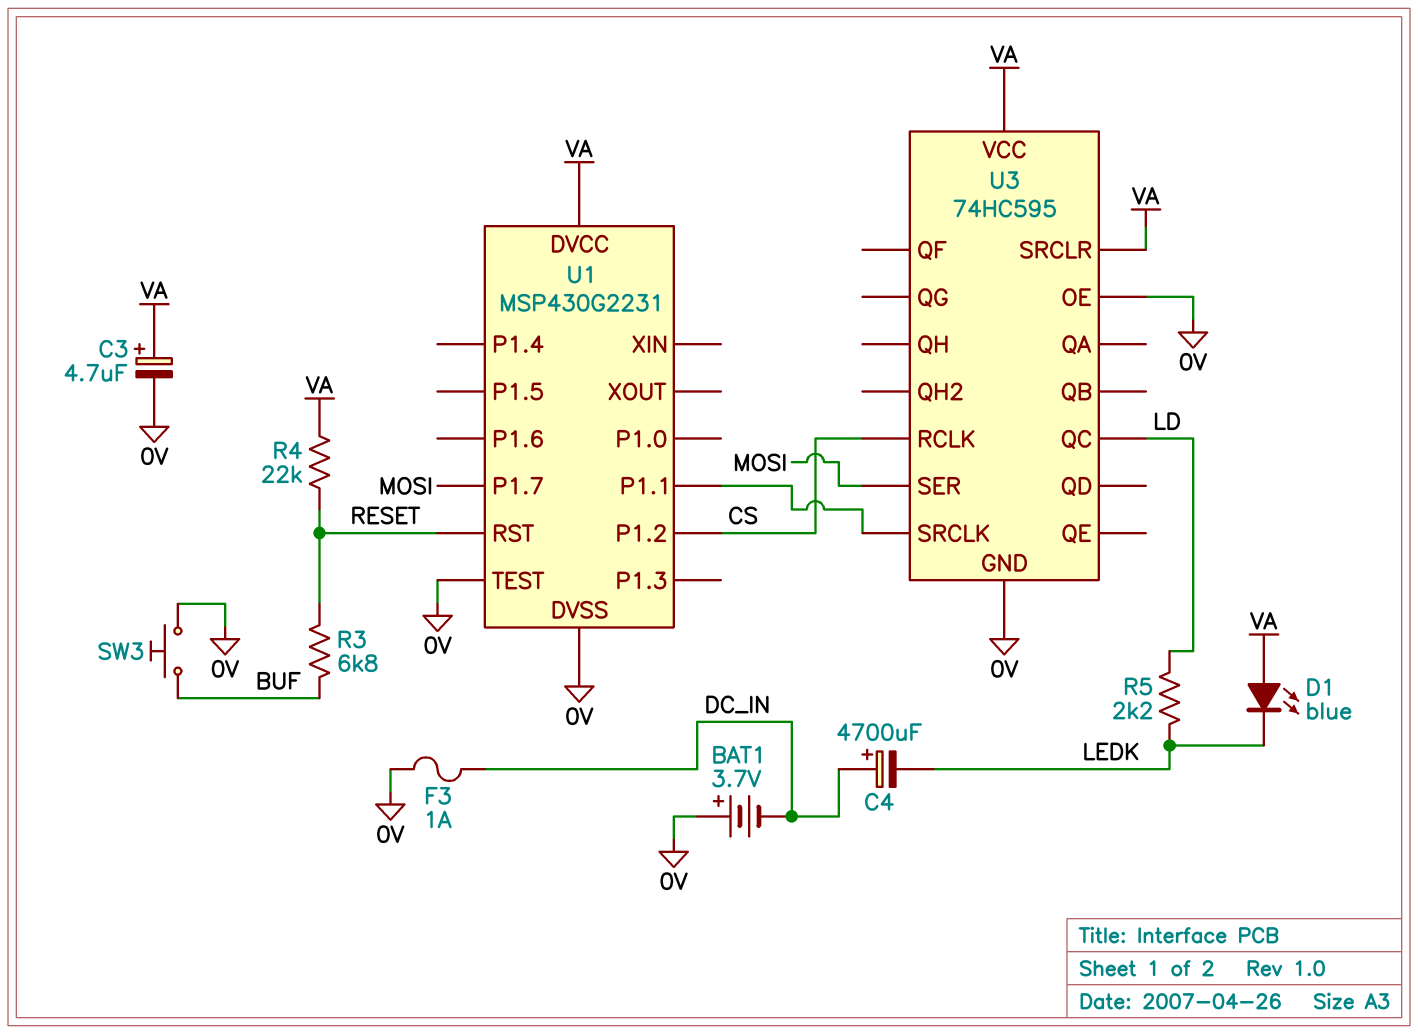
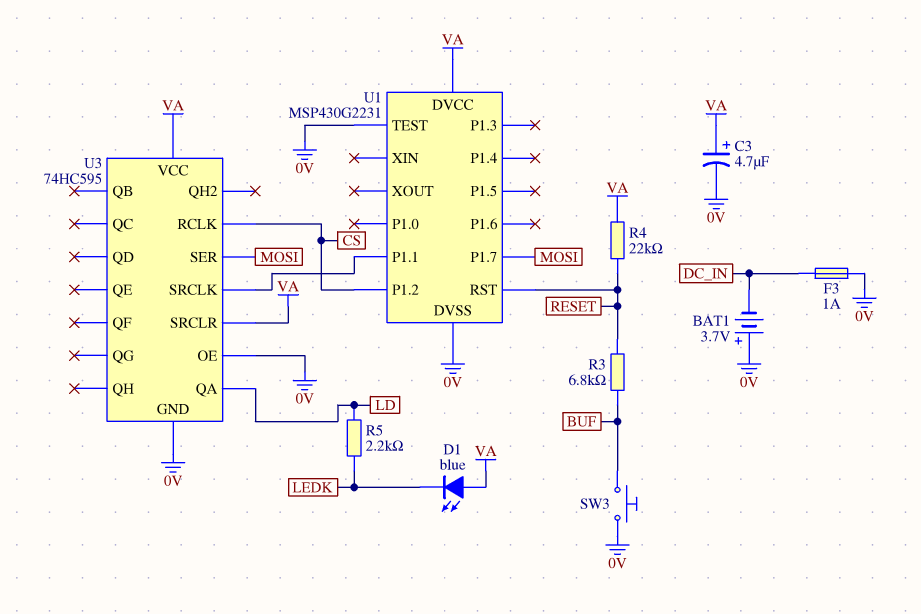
C4: 4700uF (plus DC_IN, minus LEDK) -> none
U3 pin QA: none -> LD
U3 pin QC: LD -> none

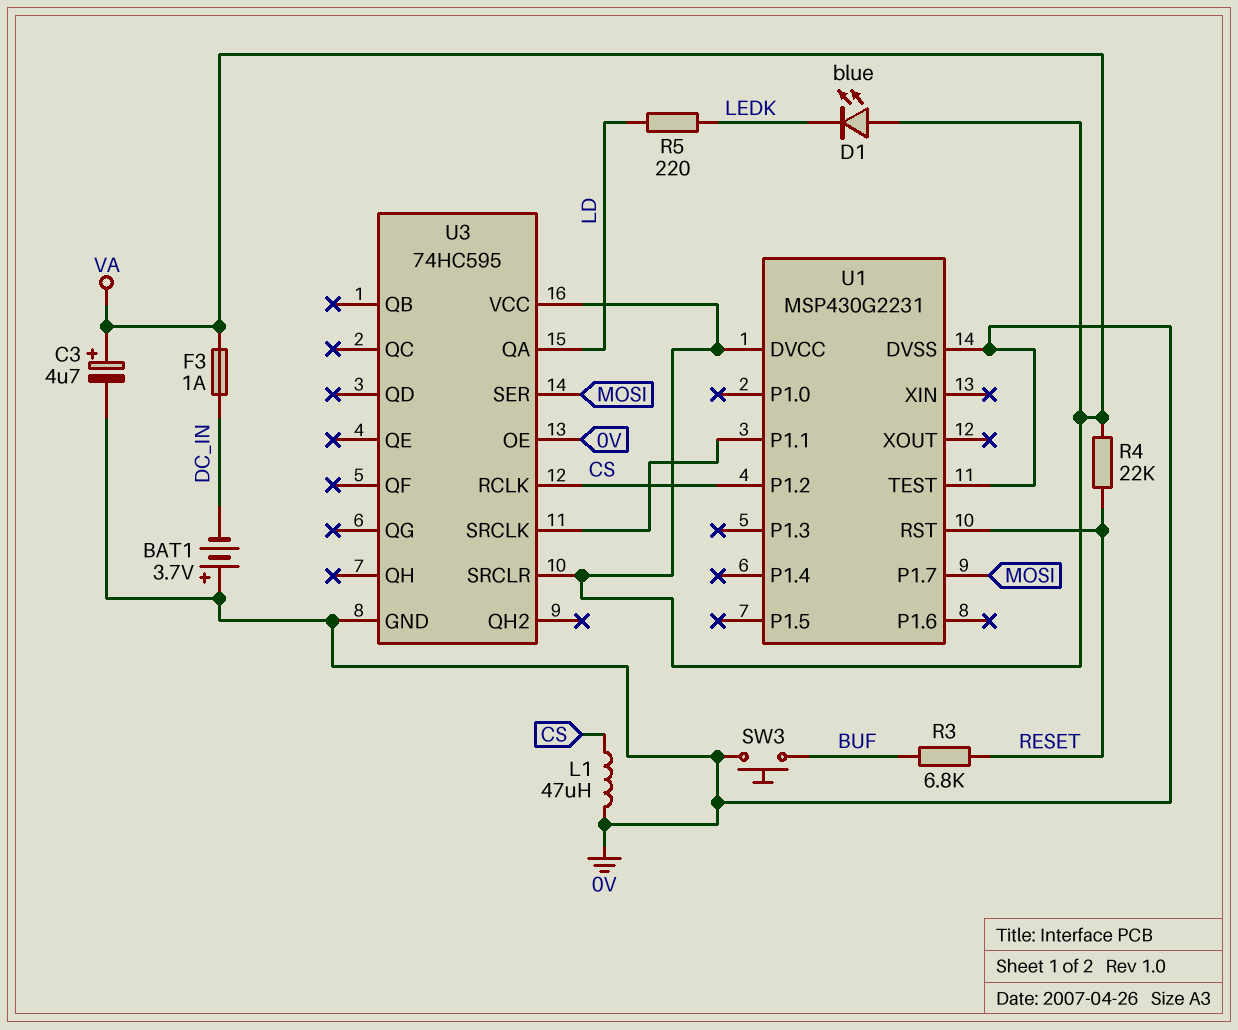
F3: 1A (0V, DC_IN) -> 1A (DC_IN, VA)
L1: none -> 47uH (0V, CS)
R5: 2.2k (LD, LEDK) -> 220 (LD, LEDK)

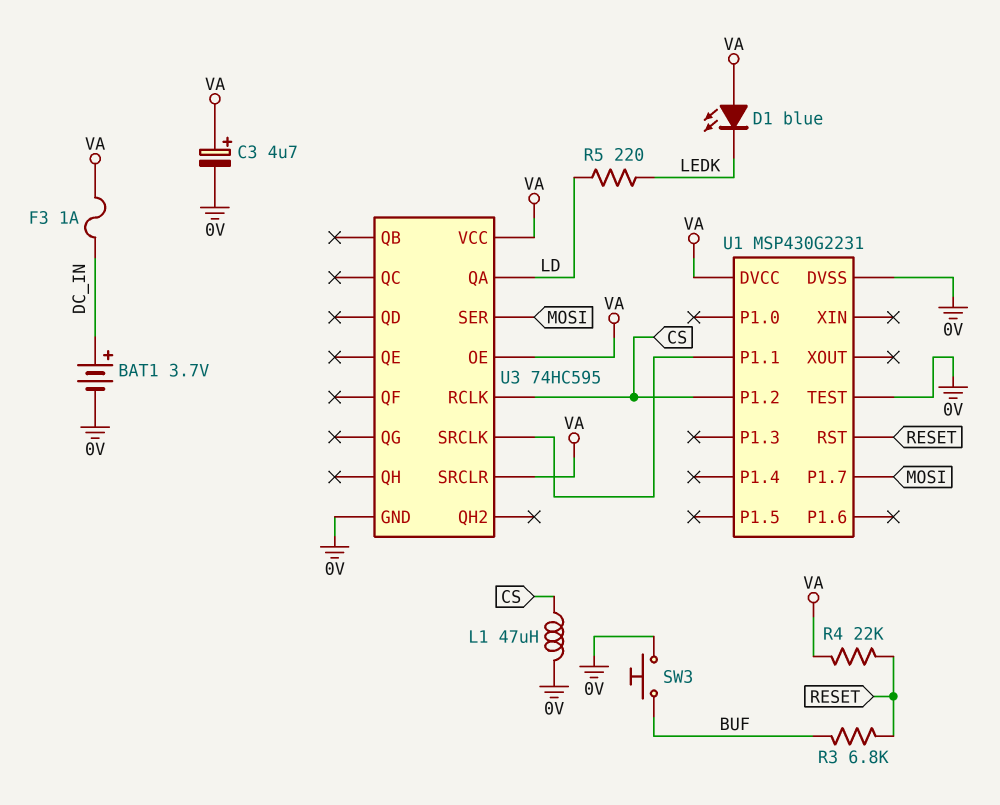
BAT1: 3.7V (plus 0V, minus DC_IN) -> 3.7V (plus DC_IN, minus 0V)
U3 pin OE: 0V -> VA

